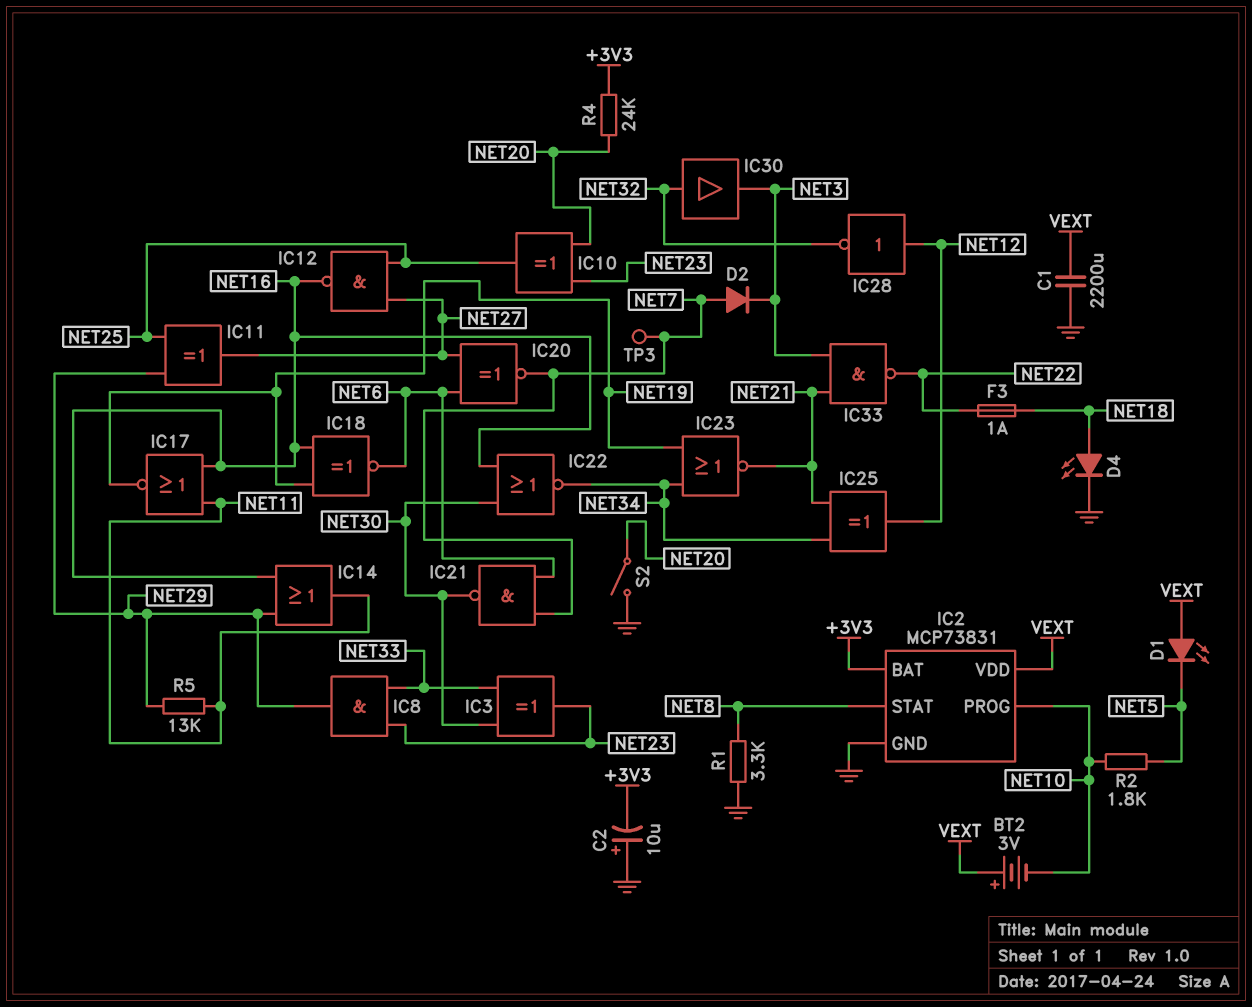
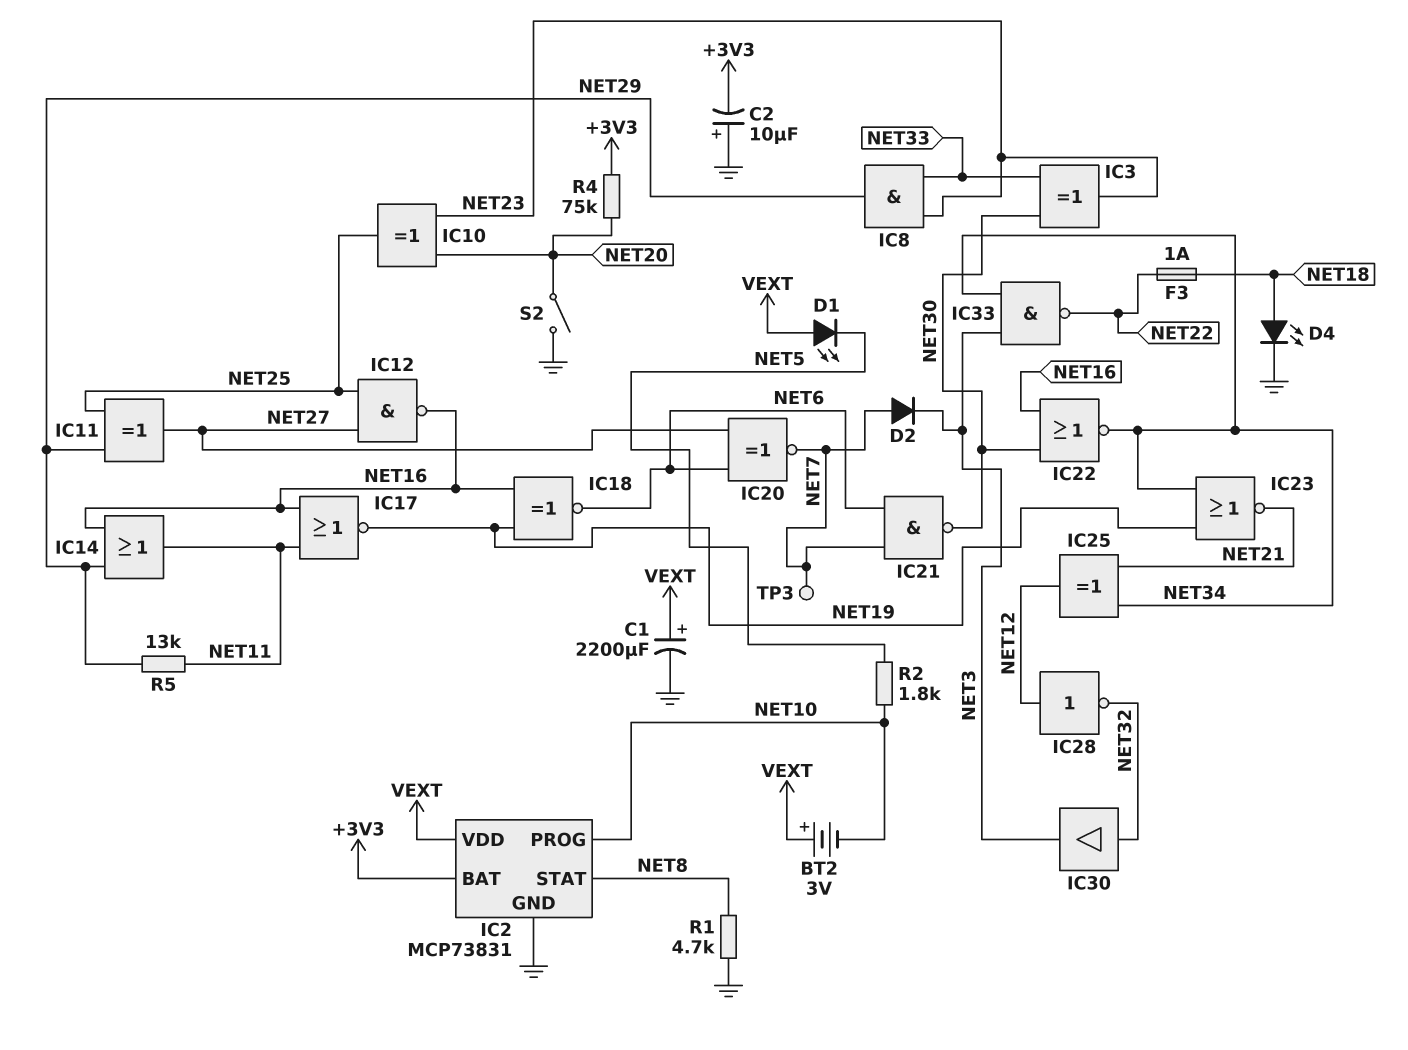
C1: 2200uF (GND, VEXT) -> 2200uF (plus VEXT, minus GND)
IC33: NAND (in NET3, in NET21, out NET22) -> NAND (in NET3, in NET34, out NET22)
R1: 3.3k (GND, NET8) -> 4.7k (GND, NET8)
R4: 24k (+3V3, NET20) -> 75k (+3V3, NET20)

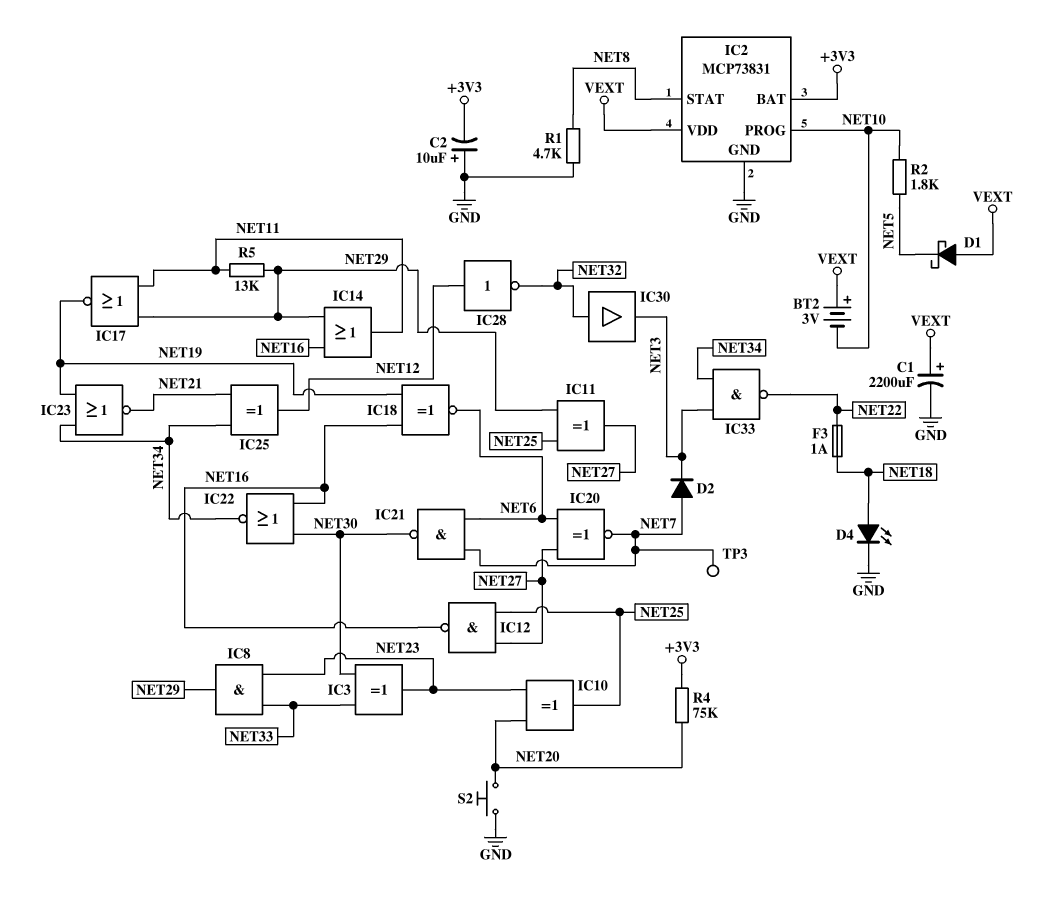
D1: LED (A VEXT, K NET5) -> schottky (A VEXT, K NET5)
IC17: NOR (in NET11, in NET16, out NET19) -> NOR (in NET11, in NET29, out NET19)
S2: switch (GND, NET20) -> button (GND, NET20)

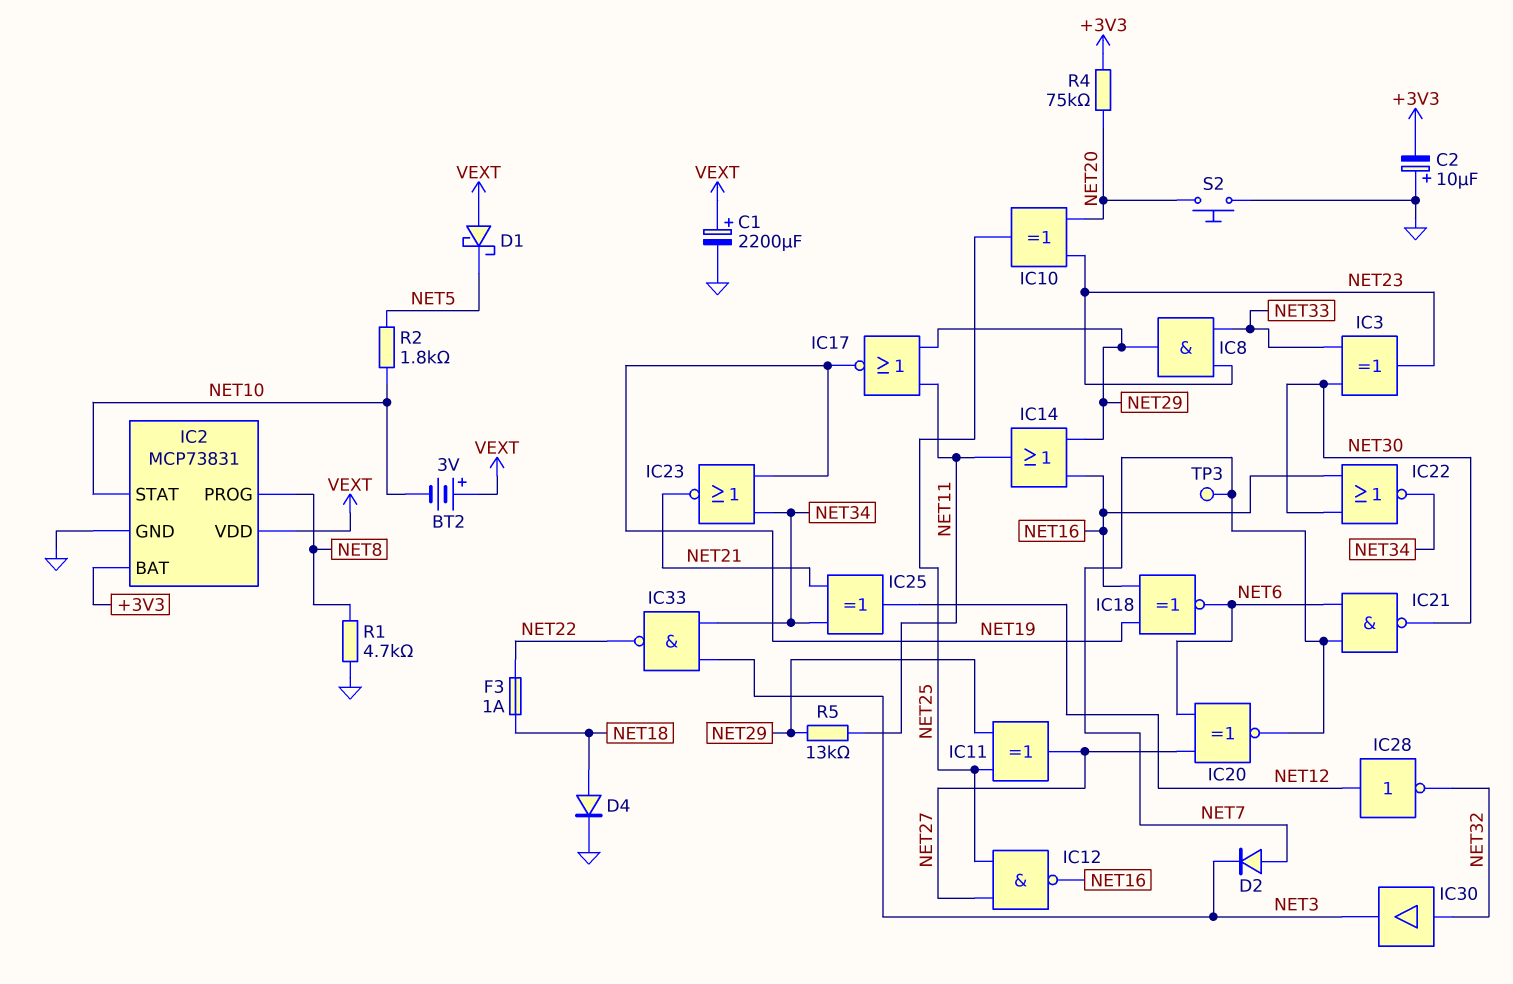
D4: LED (A NET18, K GND) -> diode (A NET18, K GND)
IC2 pin PROG: NET10 -> NET8
IC2 pin STAT: NET8 -> NET10

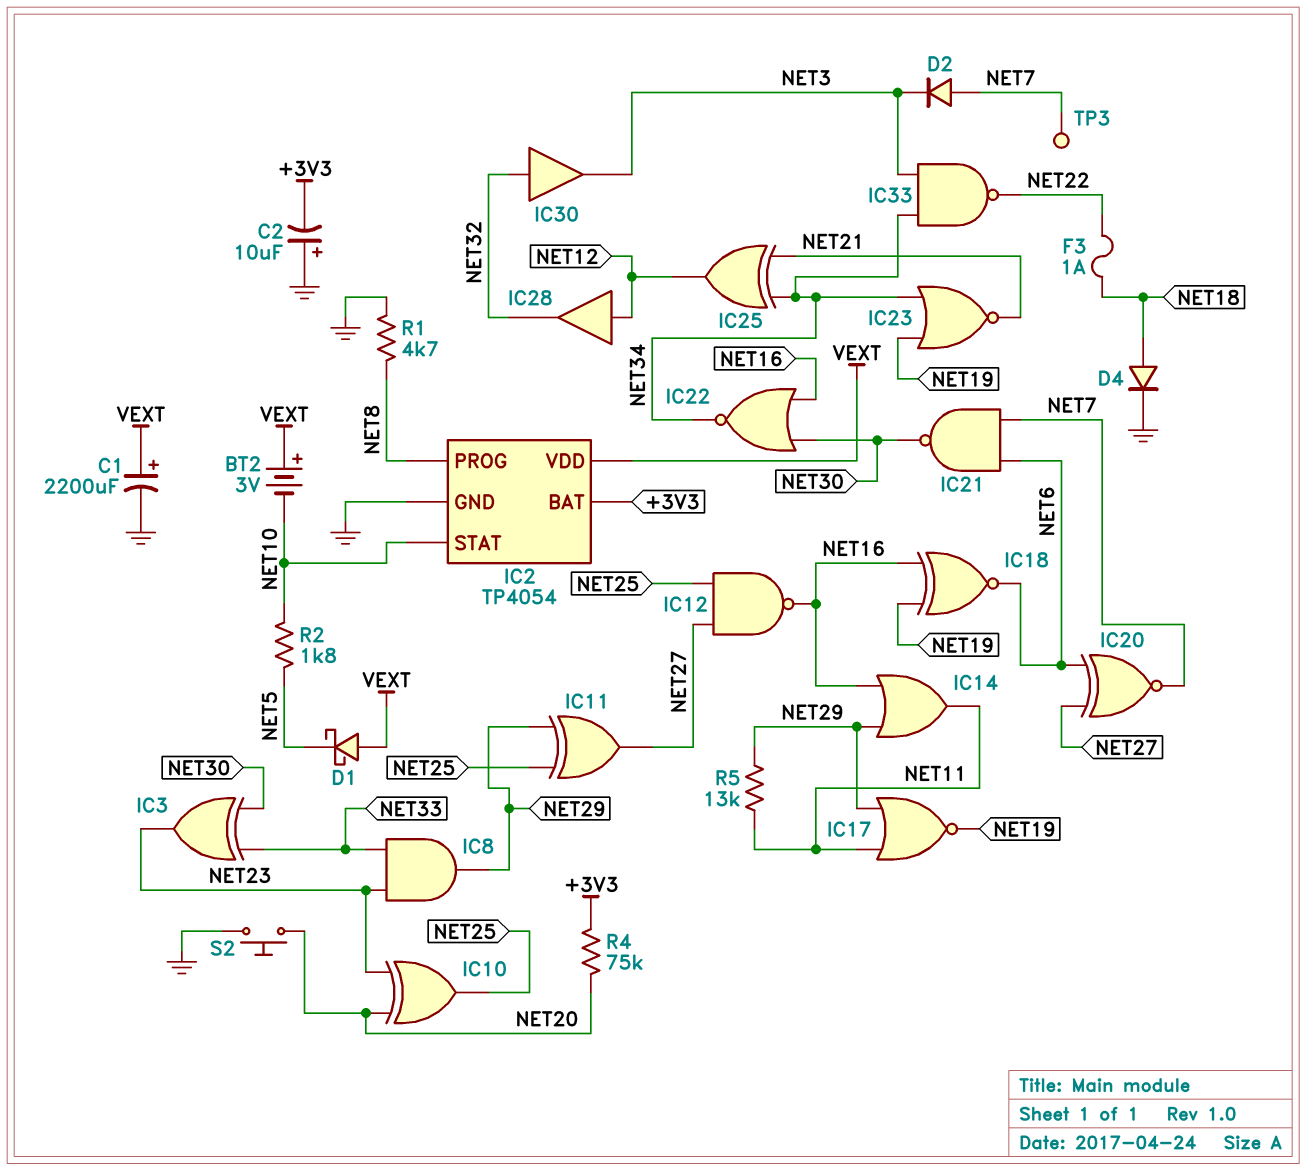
IC2: MCP73831 -> TP4054
IC28: NOT (in NET12, out NET32) -> buffer (in NET12, out NET32)

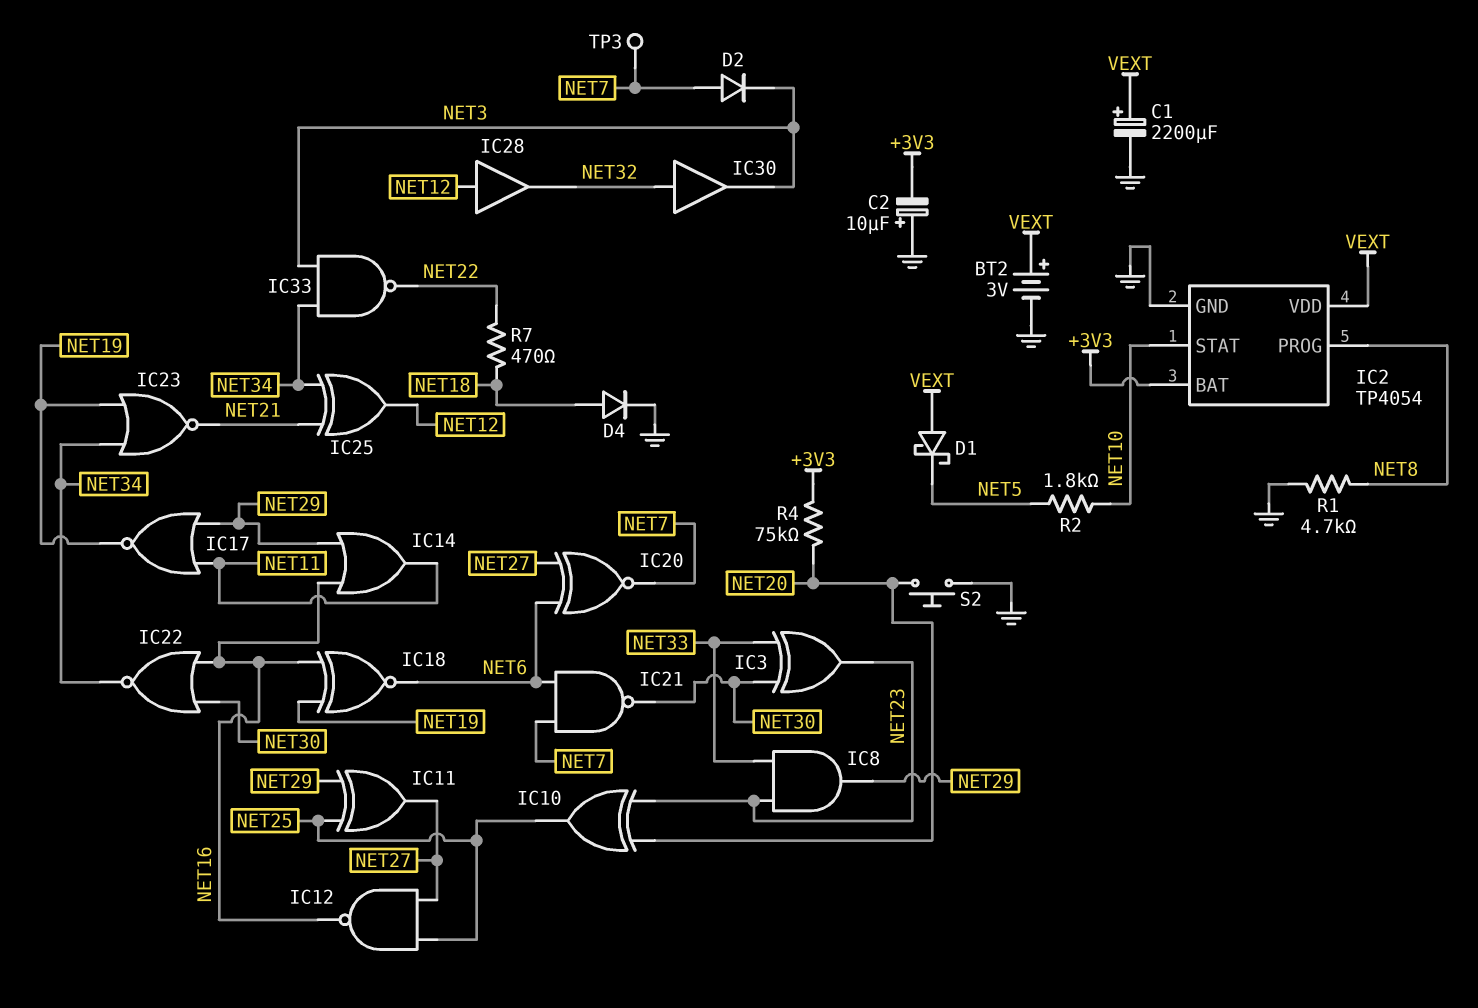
BT2: 3V (plus VEXT, minus NET10) -> 3V (plus VEXT, minus GND)
F3: 1A (NET18, NET22) -> none
R5: 13k (NET11, NET29) -> none
R7: none -> 470 (NET18, NET22)

